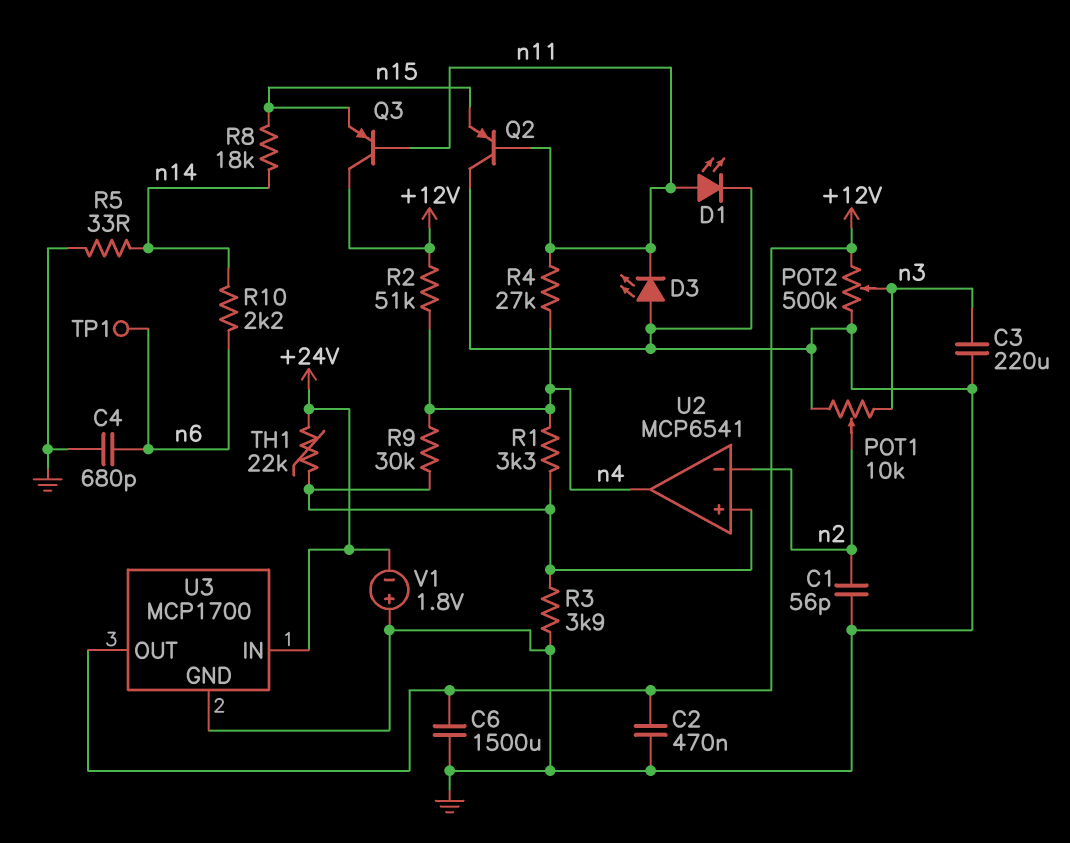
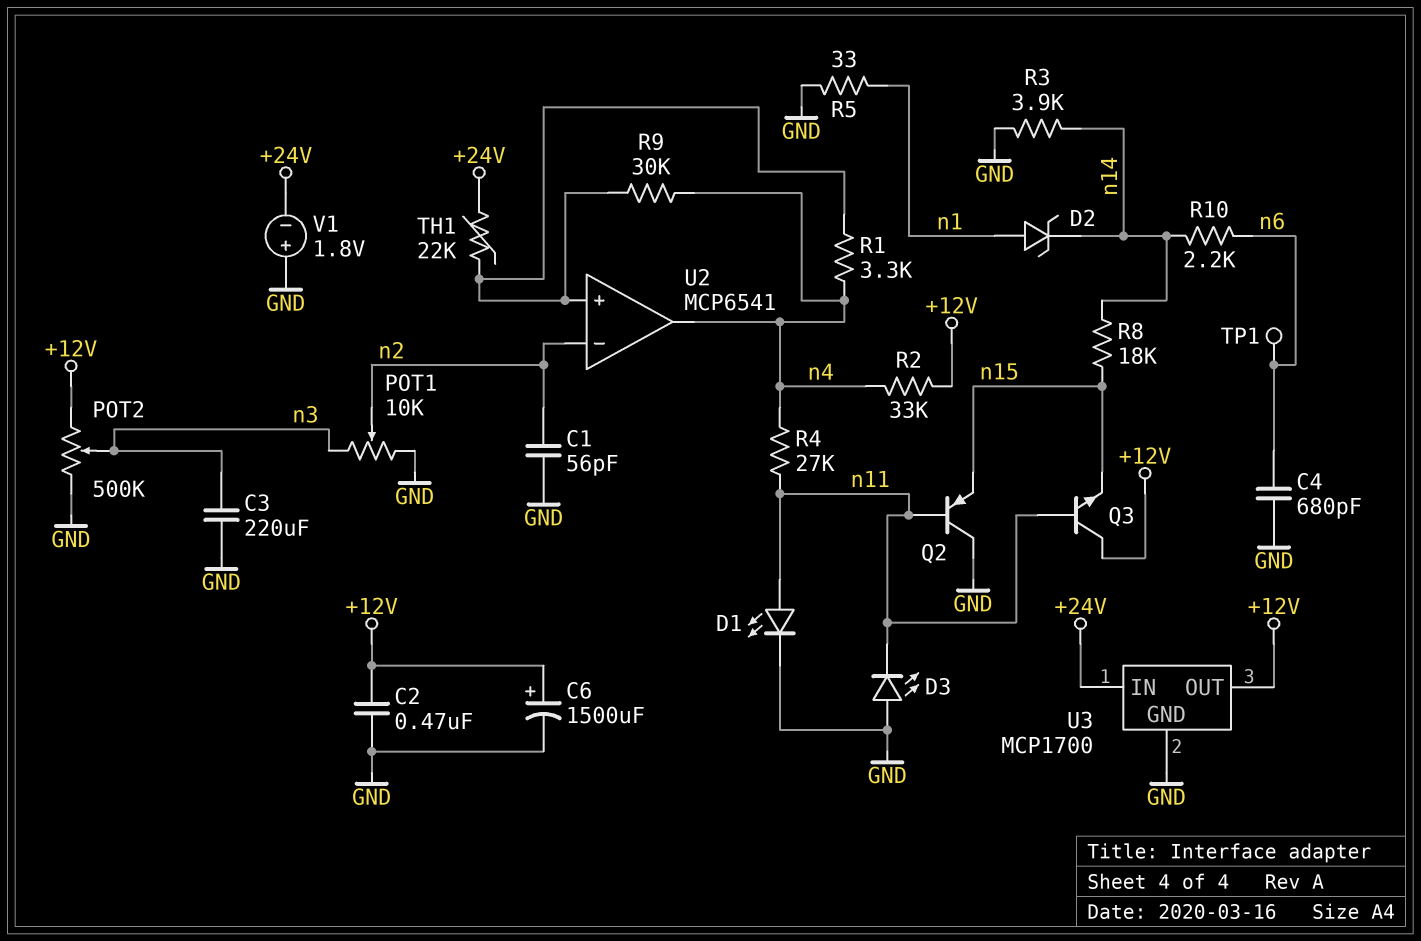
C6: 1500uF (+12V, GND) -> 1500uF (plus +12V, minus GND)
D2: none -> zener (A n1, K n14)
Q3: PNP (B n11, C +12V, E n15) -> NPN (B n11, C +12V, E n15)
R2: 51k (+12V, n4) -> 33k (+12V, n4)
R3: 3.9k (GND, U2/in+) -> 3.9k (GND, n14)
R5: 33 (GND, n14) -> 33 (GND, n1)

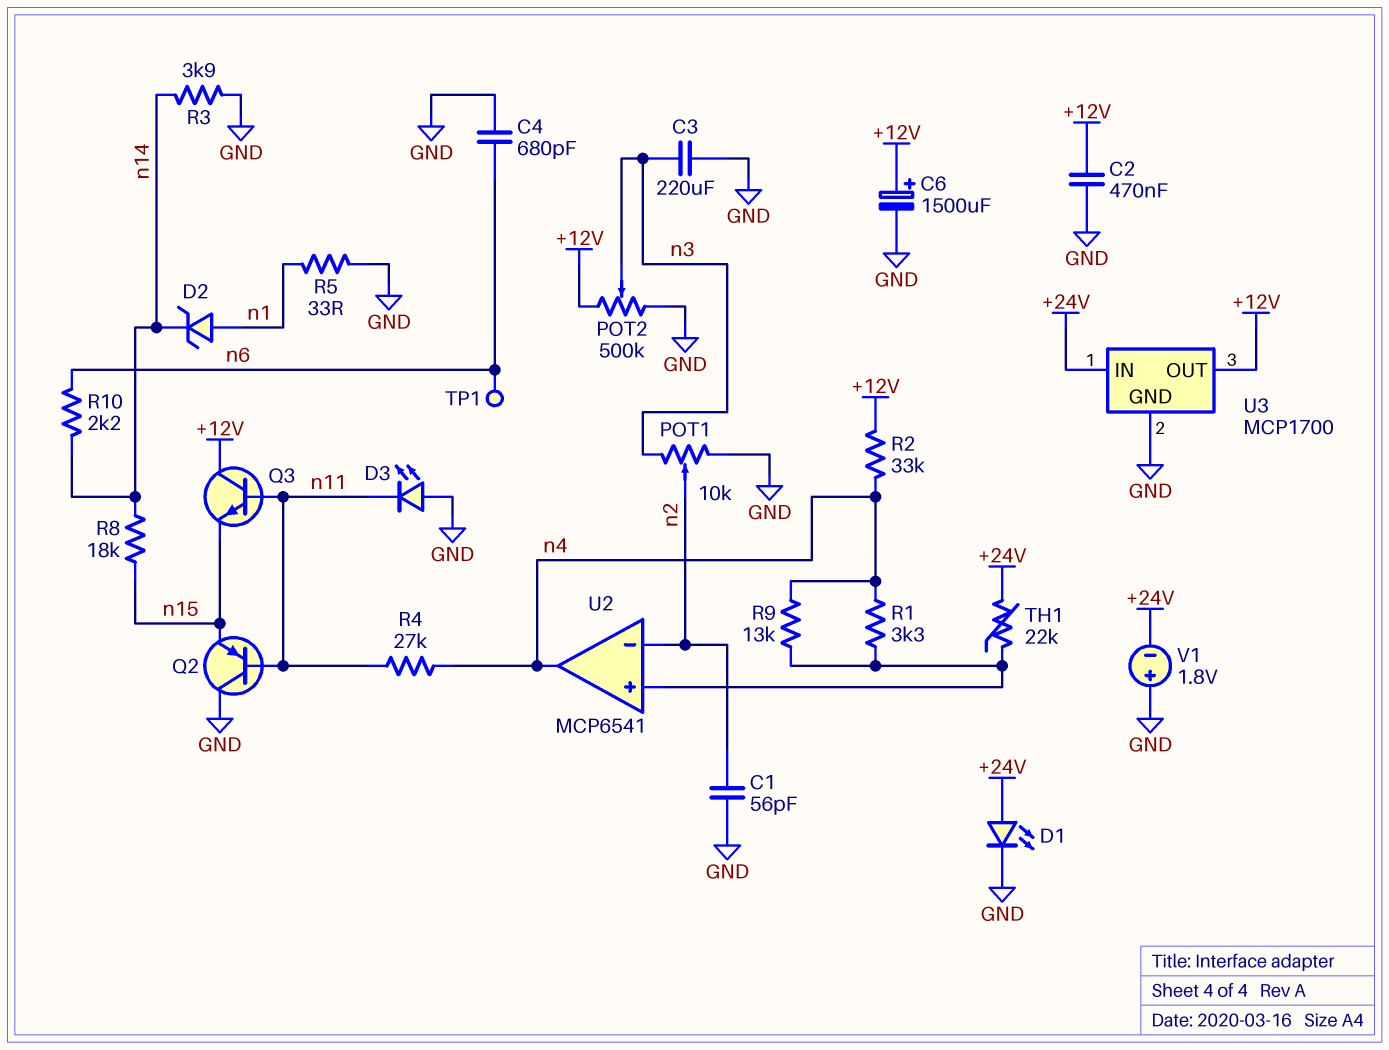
D1: LED (A n11, K GND) -> LED (A +24V, K GND)
R9: 30k (U2/in+, n4) -> 13k (U2/in+, n4)

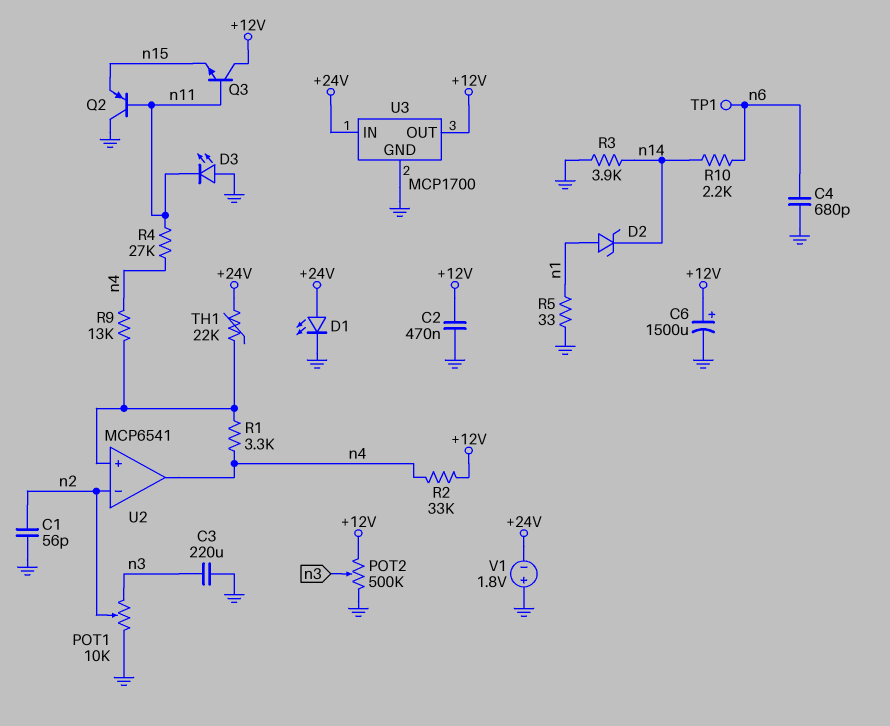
R8: 18k (n14, n15) -> none

